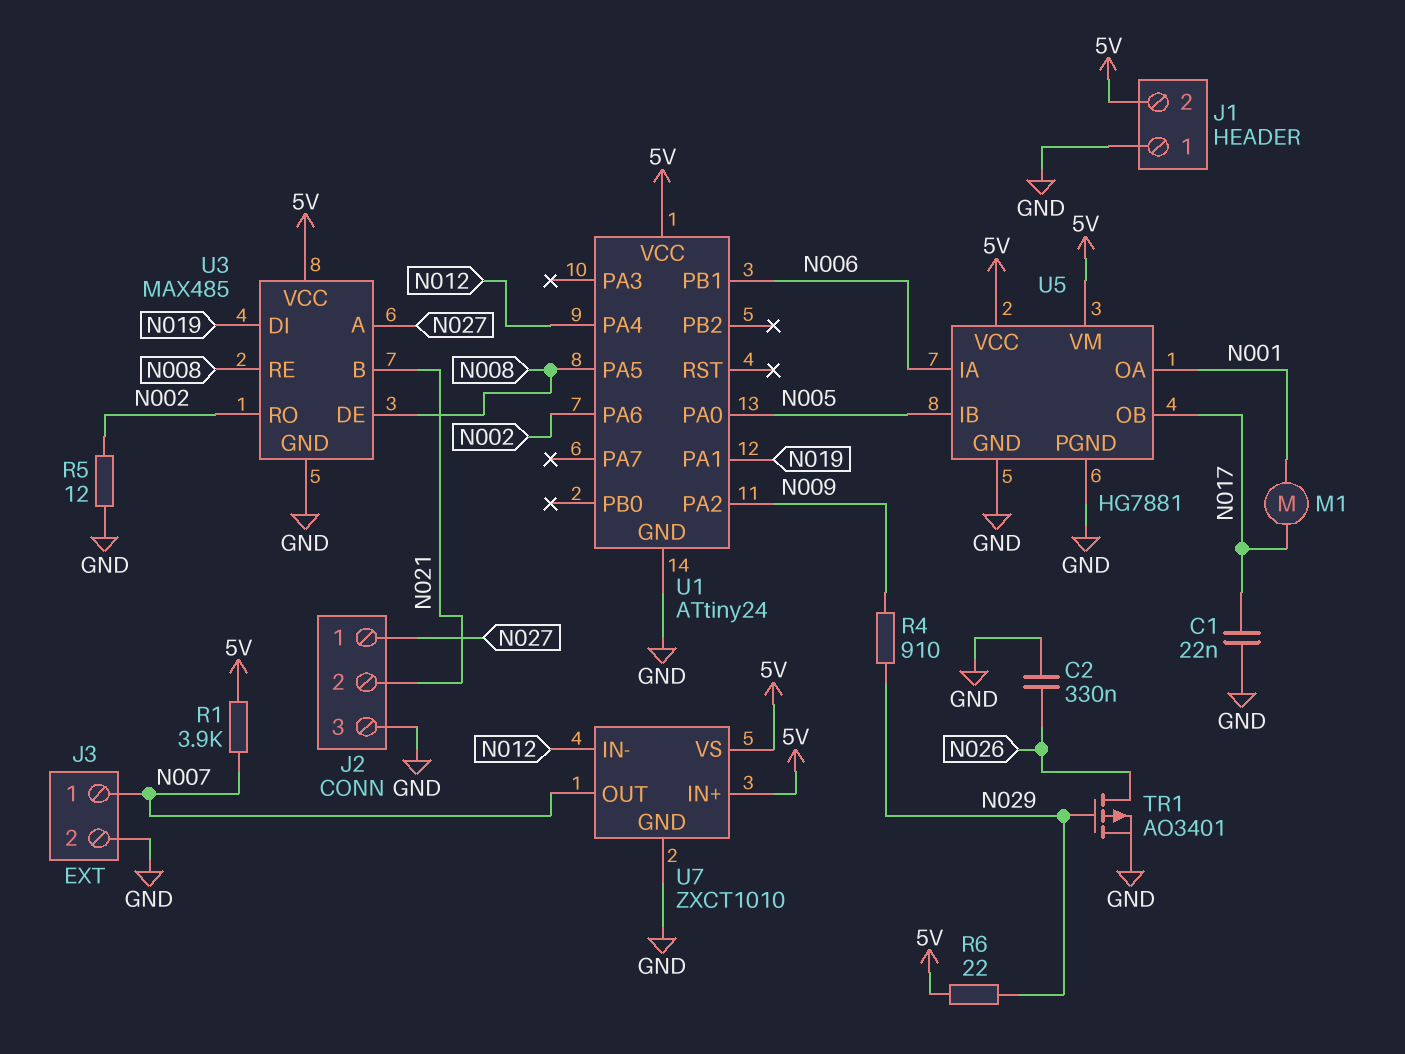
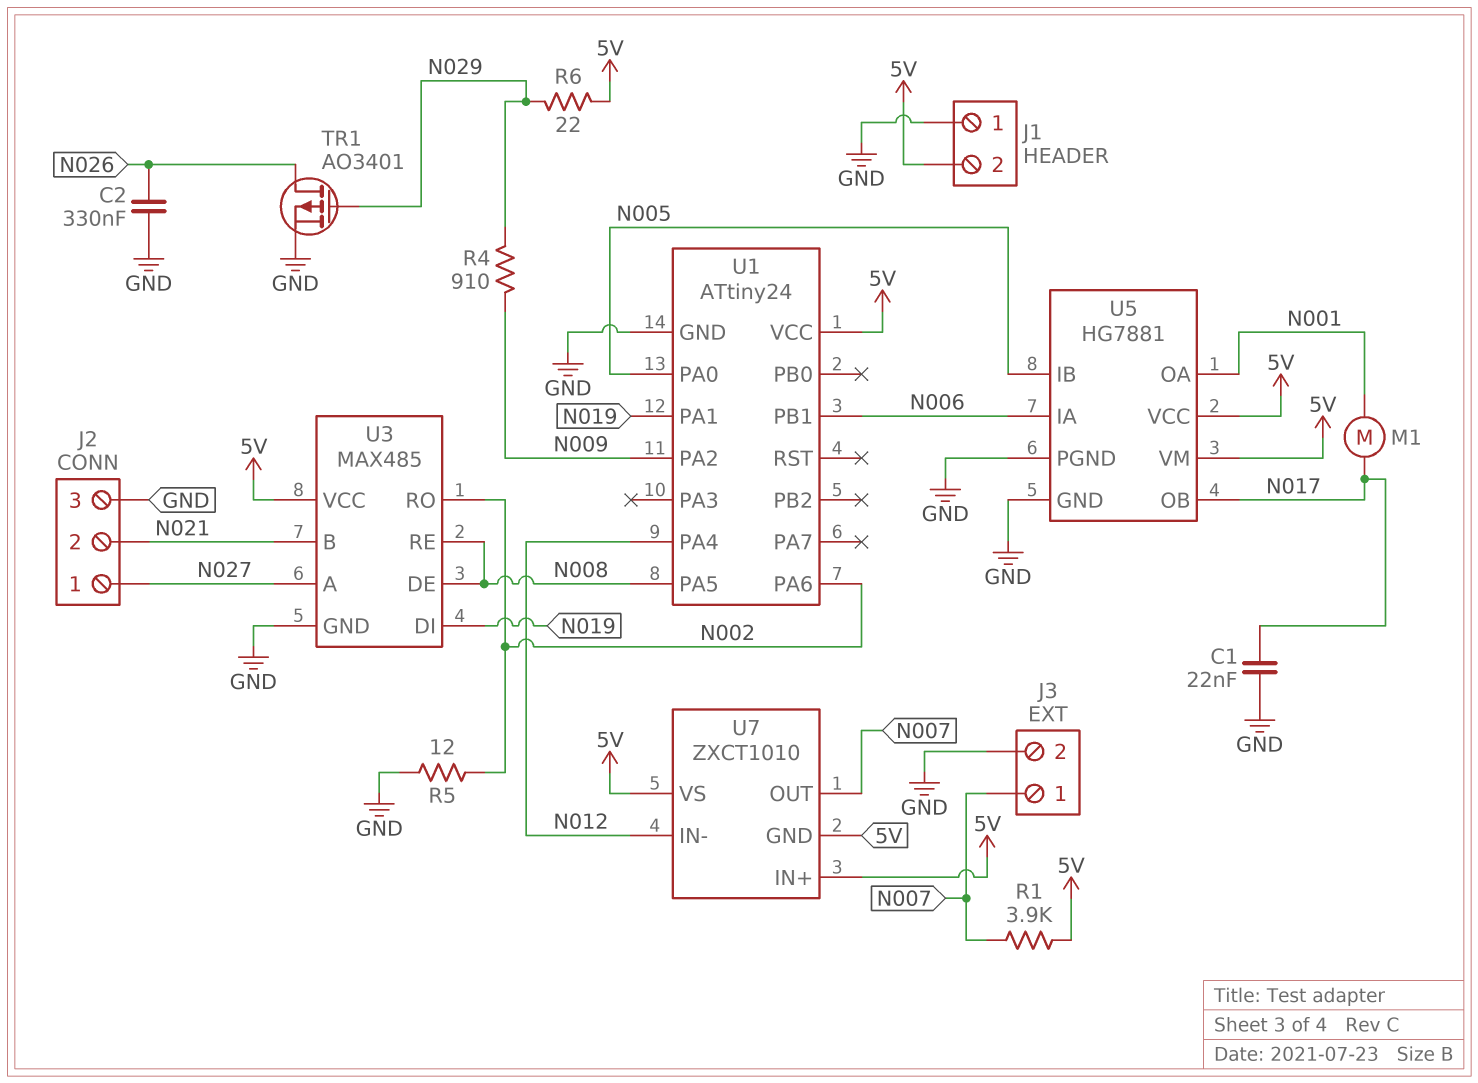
U7 pin GND: GND -> 5V

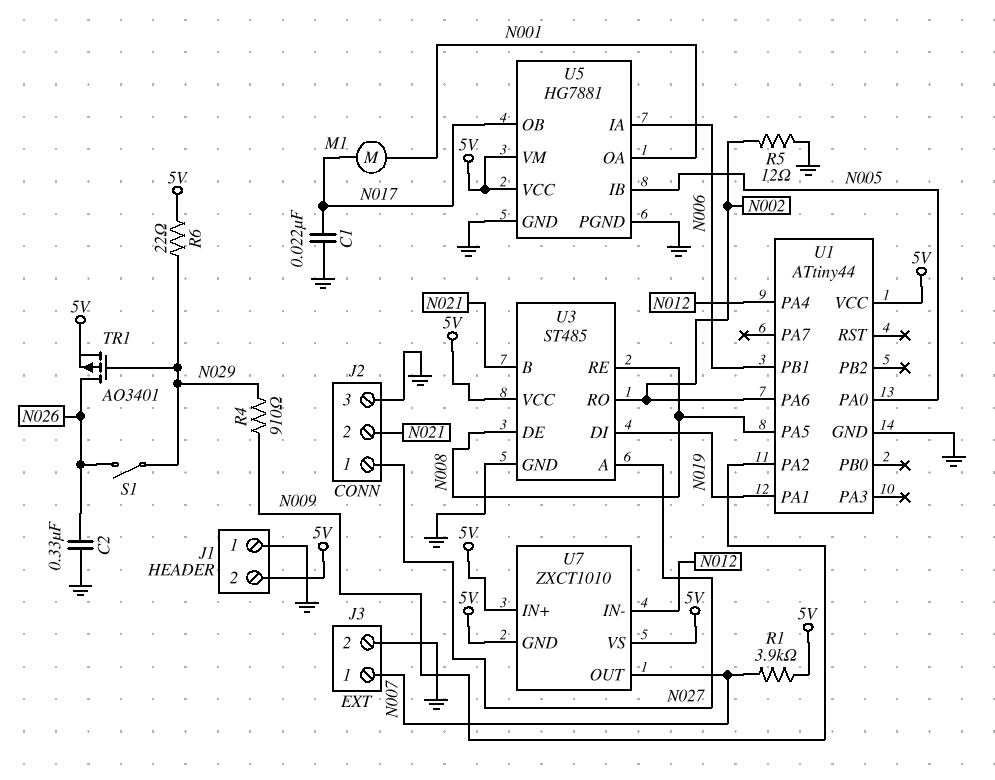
S1: none -> switch (N026, N029)
TR1: PMOS AO3401 (G N029, D N026, S GND) -> PMOS AO3401 (G N029, D N026, S 5V)
U1: ATtiny24 -> ATtiny44
U3: MAX485 -> ST485

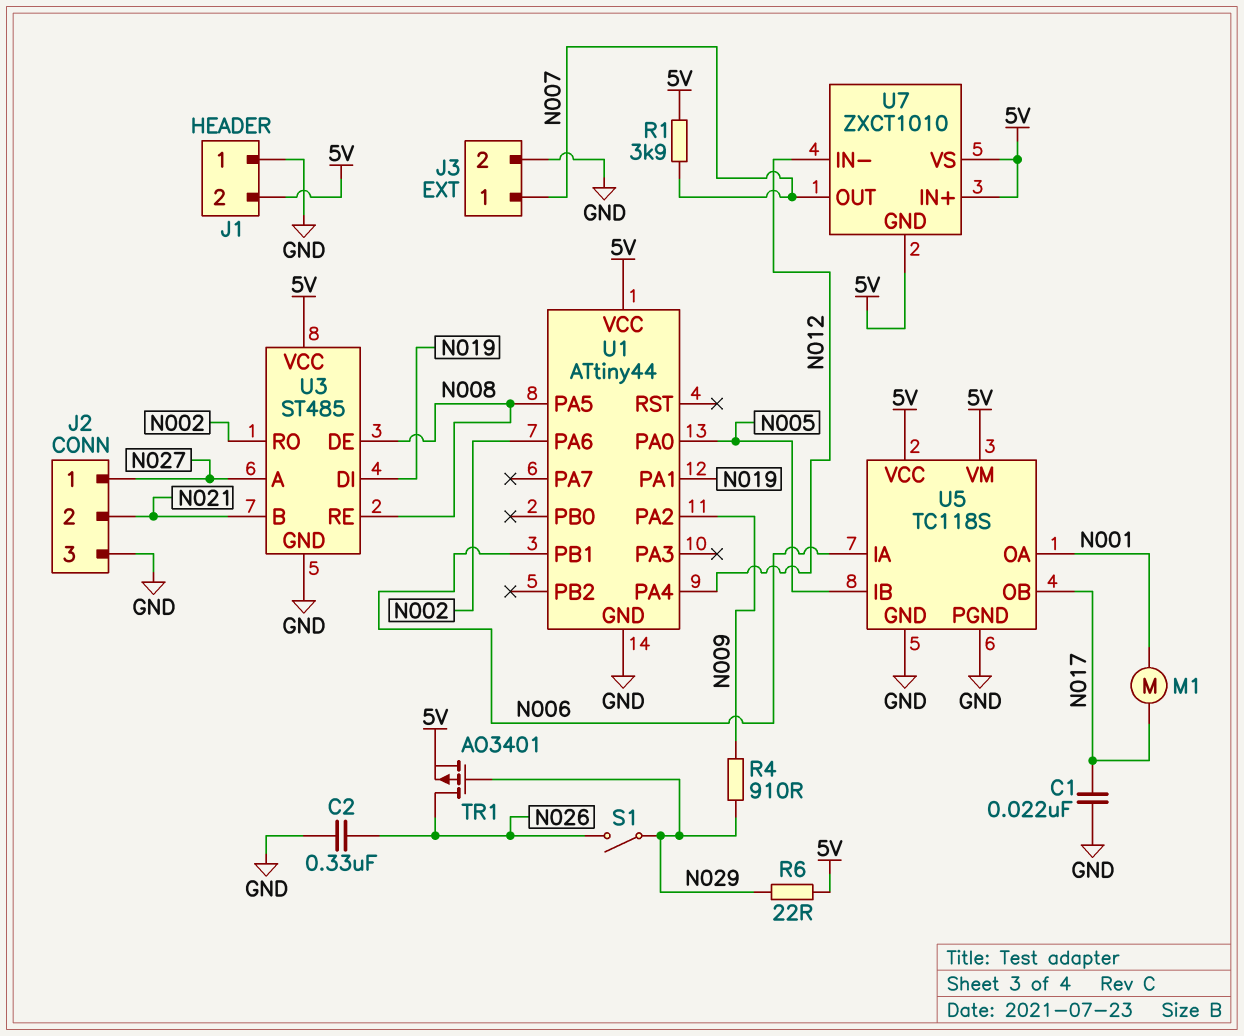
R5: 12 (GND, N002) -> none
U5: HG7881 -> TC118S

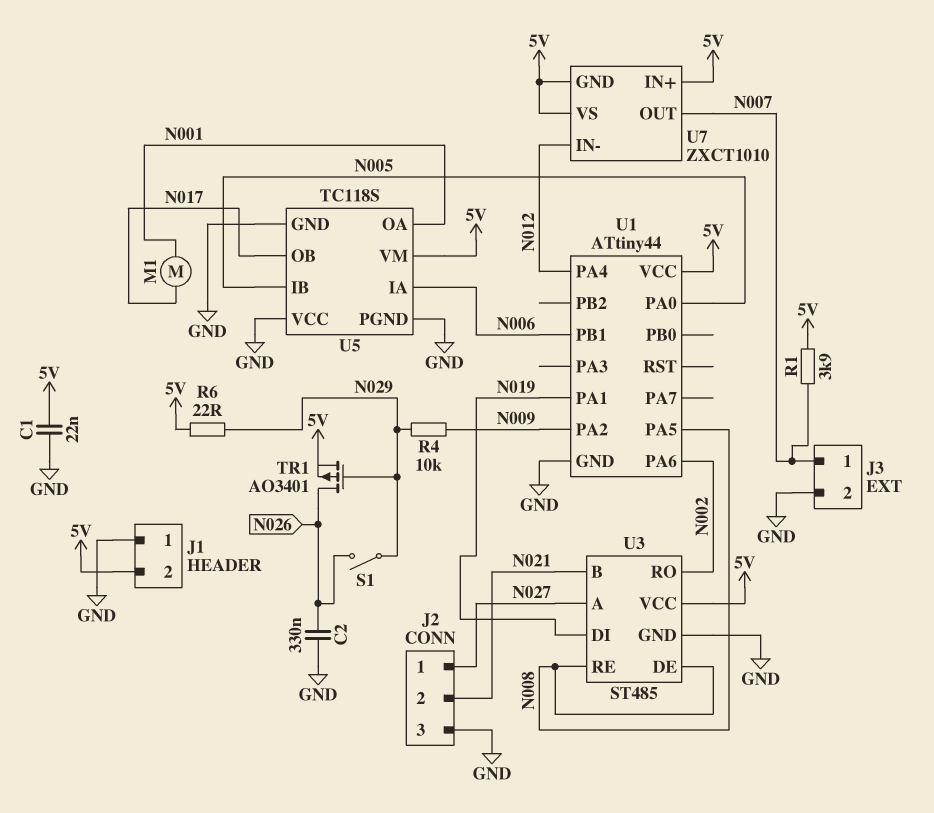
C1: 22nF (GND, N017) -> 22nF (5V, GND)
R4: 910 (N009, N029) -> 10k (N009, N029)
U5 pin VCC: 5V -> GND

